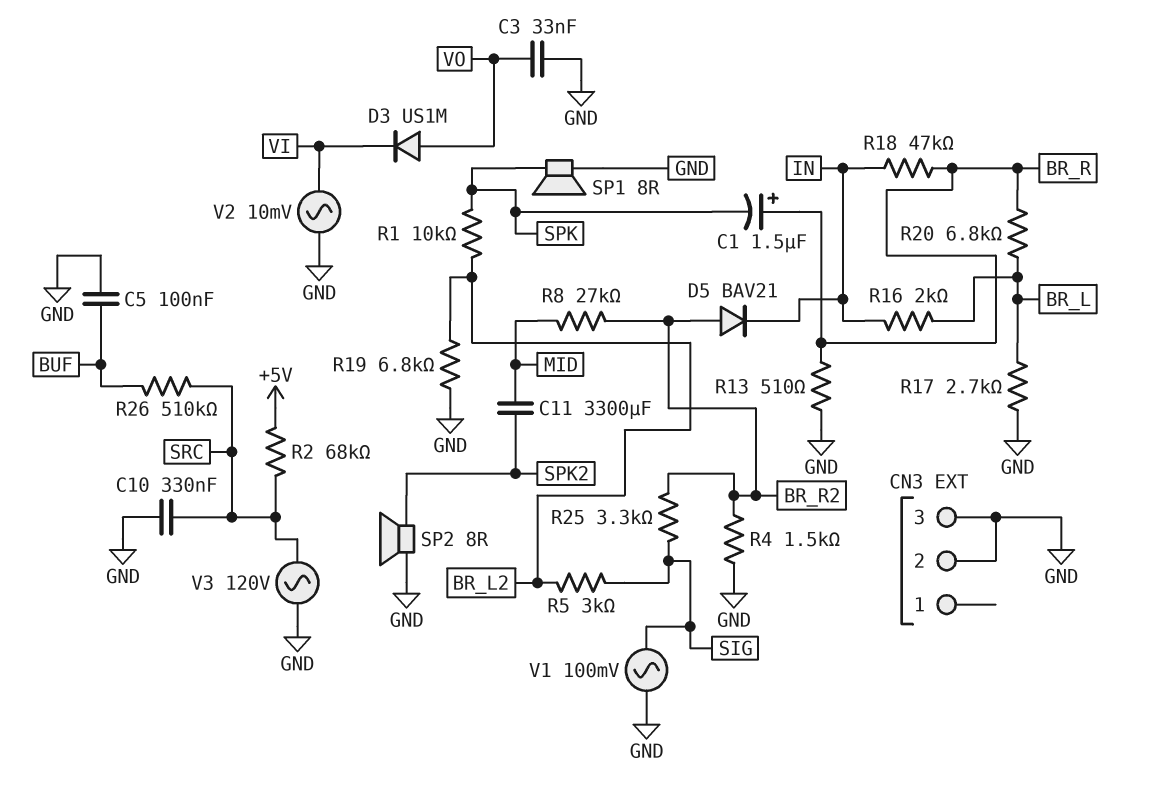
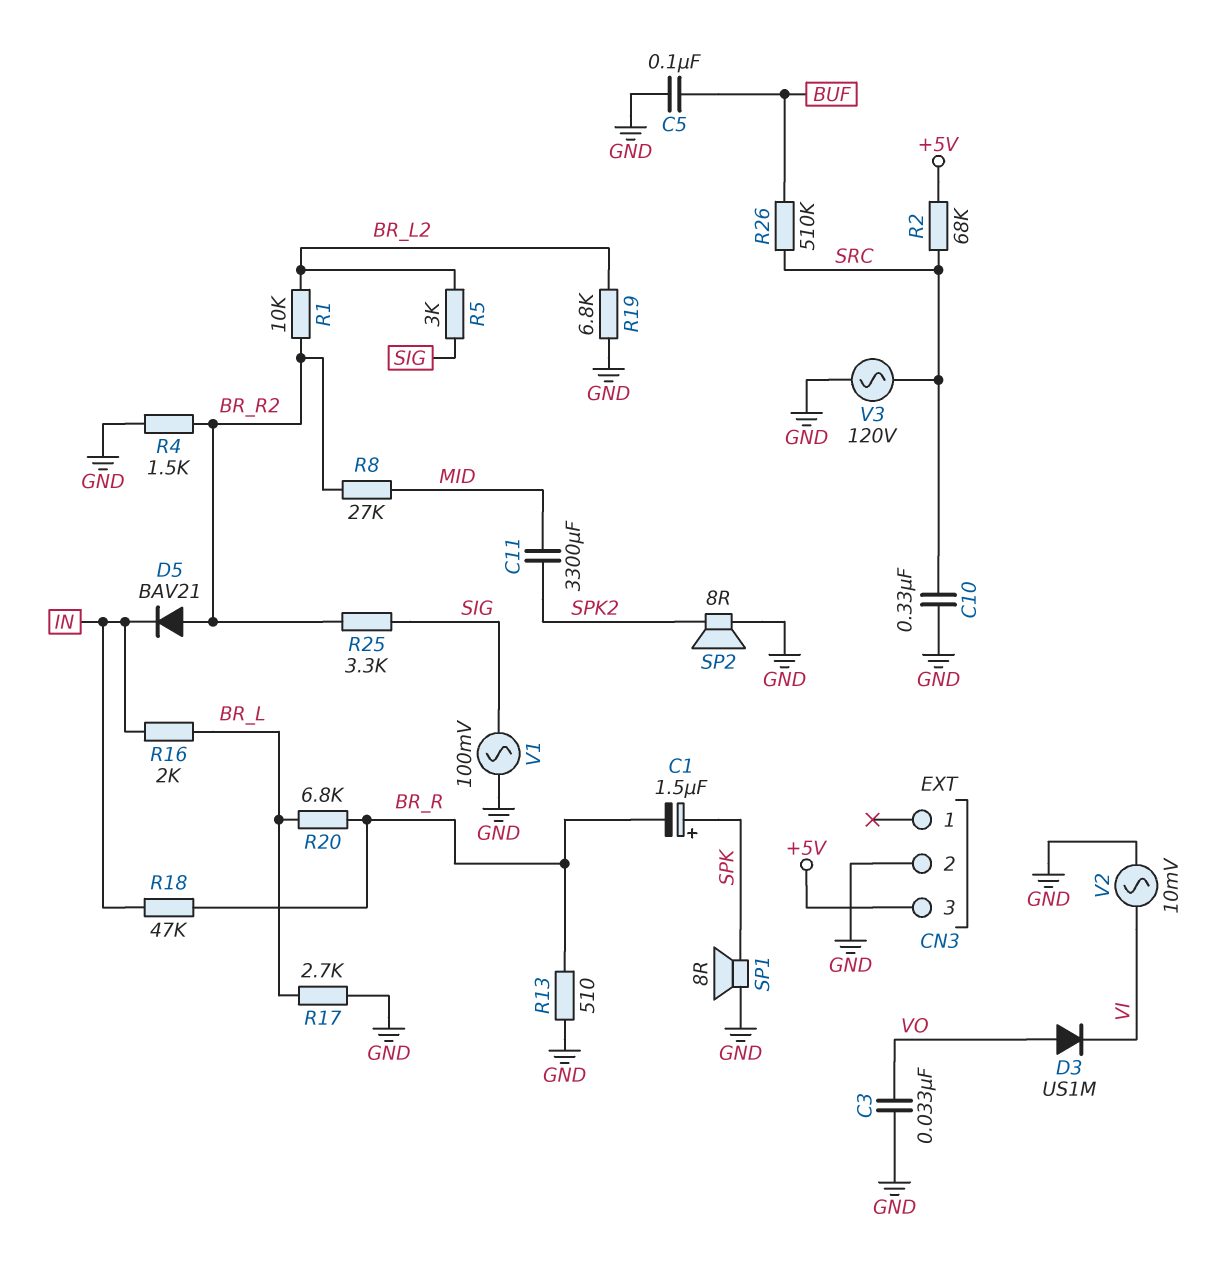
C1: 1.5uF (plus BR_R, minus SPK) -> 1.5uF (plus SPK, minus BR_R)
CN3 pin 3: GND -> +5V
R1: 10k (BR_L2, SPK) -> 10k (BR_L2, BR_R2)

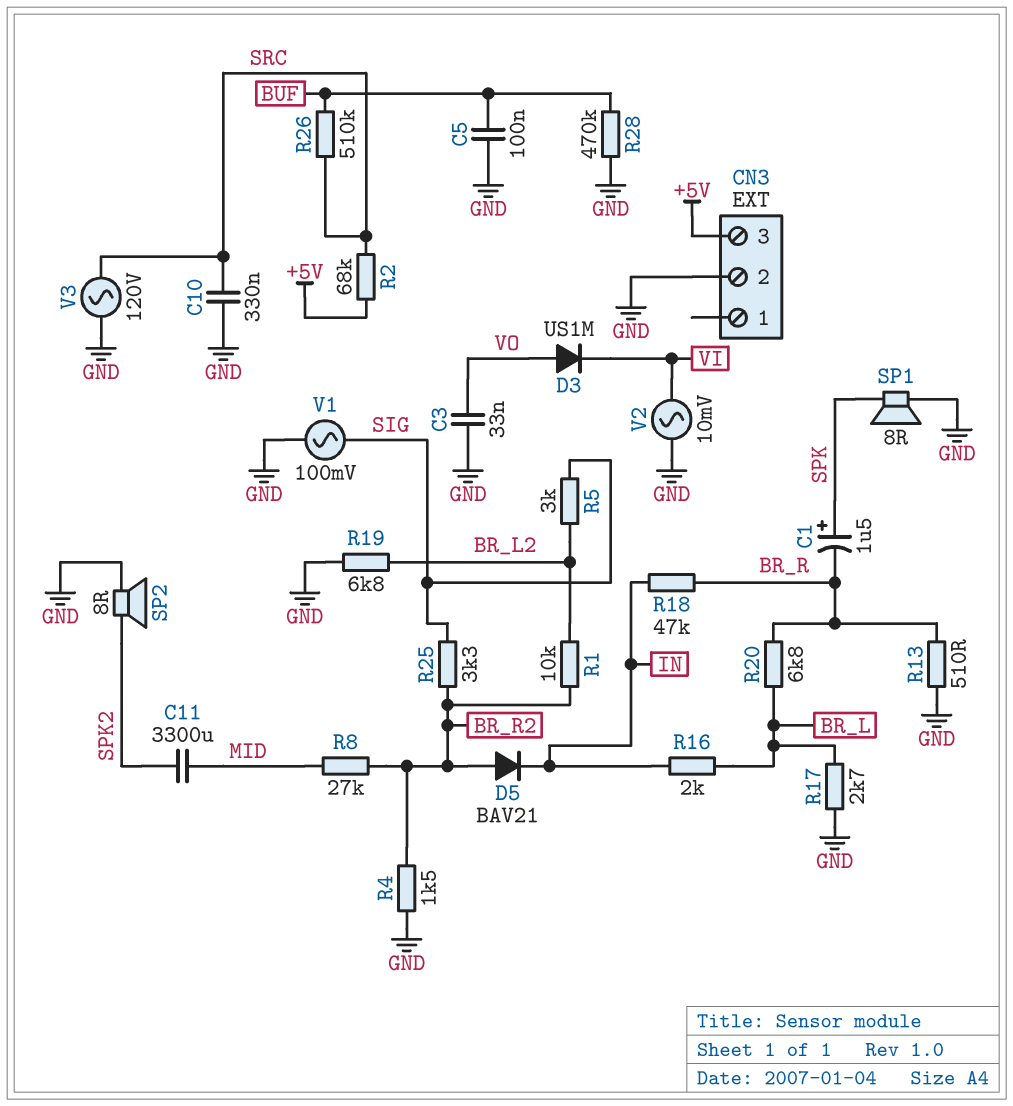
R28: none -> 470k (BUF, GND)

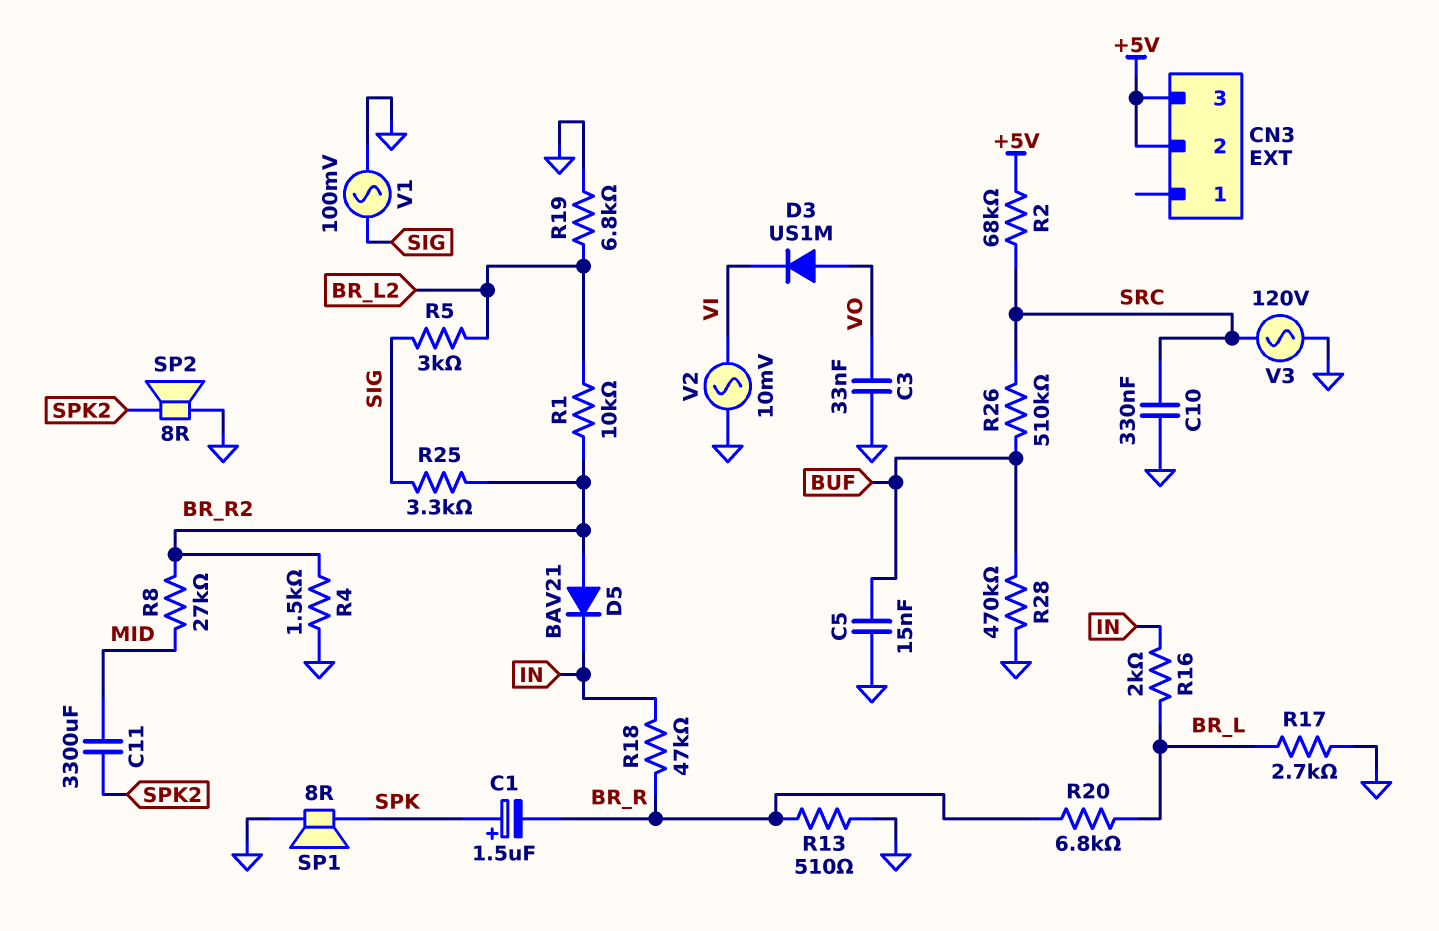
C5: 100nF (BUF, GND) -> 15nF (BUF, GND)
CN3 pin 2: GND -> +5V

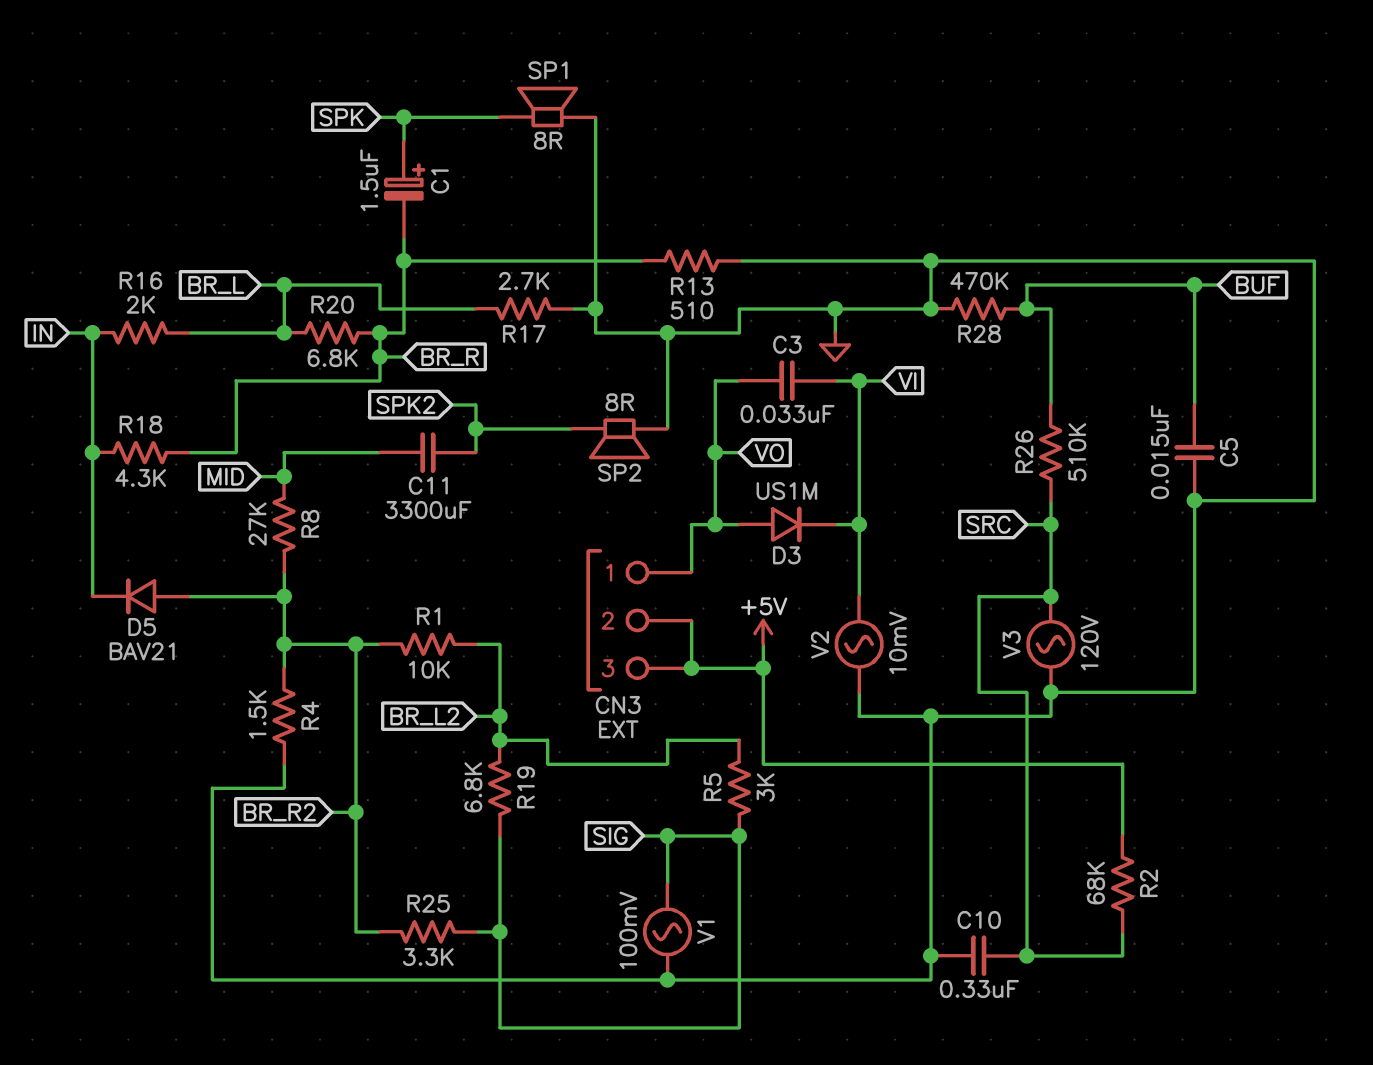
C3: 33nF (GND, VO) -> 33nF (VI, VO)
CN3 pin 1: none -> VO
R18: 47k (BR_R, IN) -> 4.3k (BR_R, IN)
R19: 6.8k (BR_L2, GND) -> 6.8k (BR_L2, SIG)

